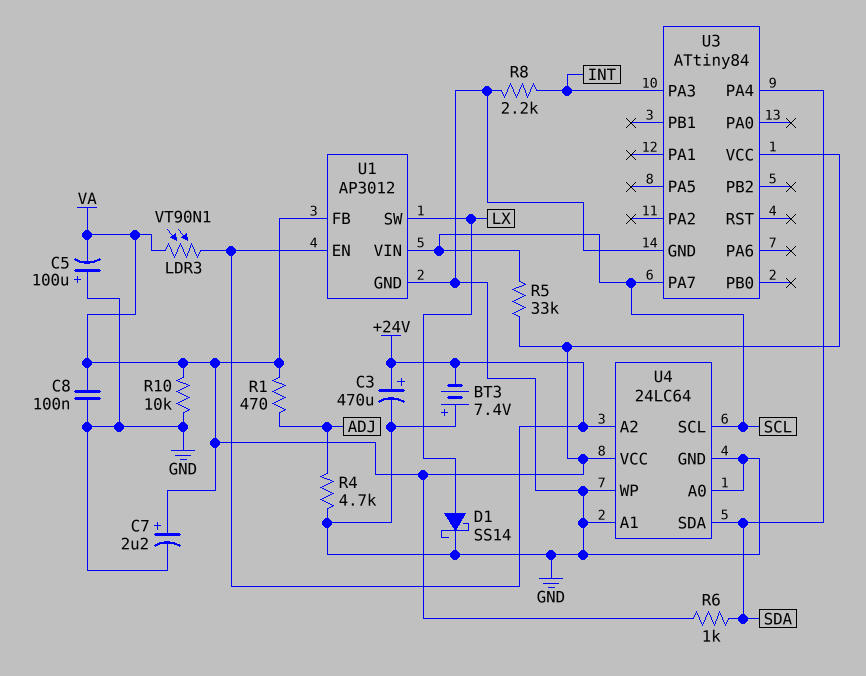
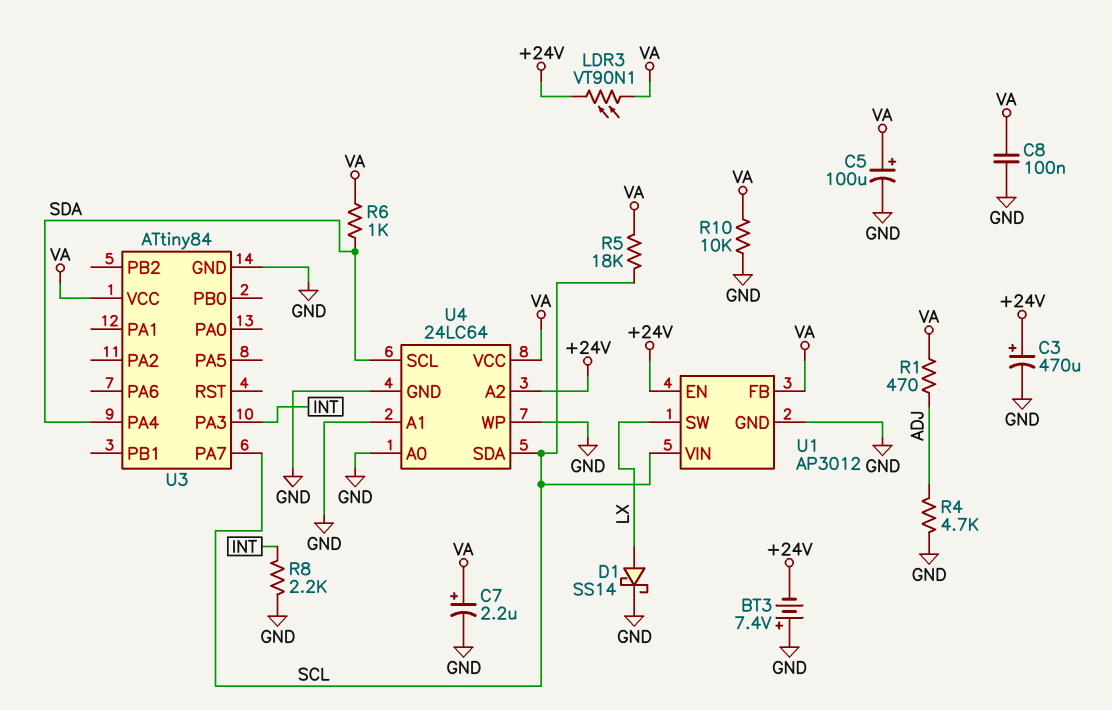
C5: 100uF (plus GND, minus VA) -> 100uF (plus VA, minus GND)
R5: 33k (SCL, VA) -> 18k (SCL, VA)
U4 pin SCL: SCL -> SDA
U4 pin SDA: SDA -> SCL

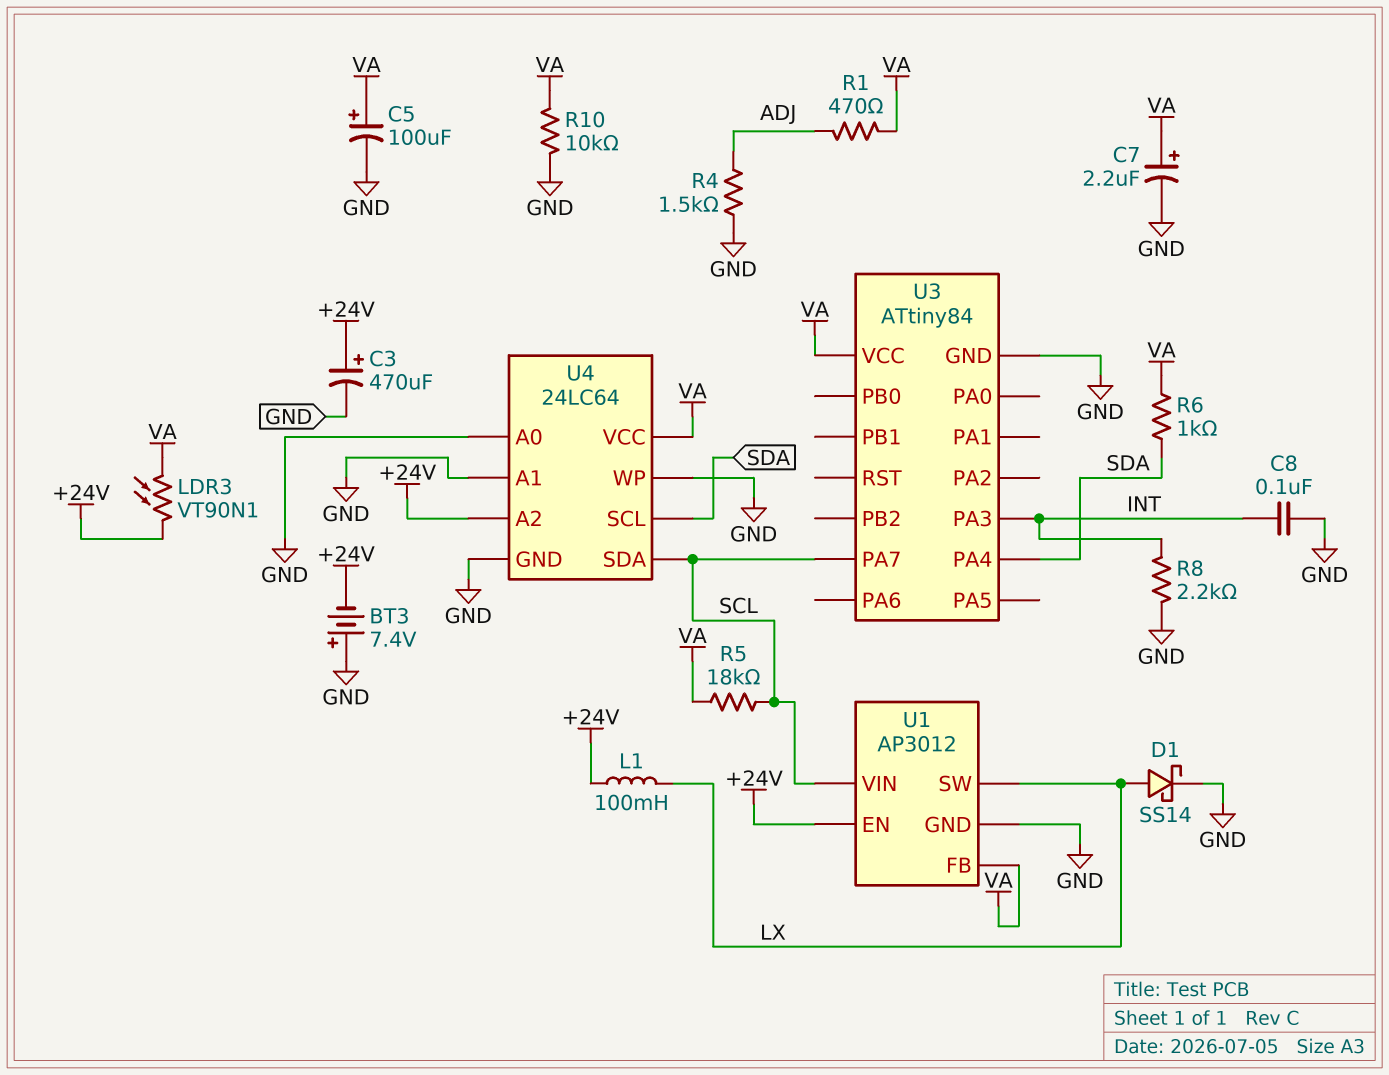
C8: 100nF (GND, VA) -> 100nF (GND, INT)
L1: none -> 100mH (+24V, LX)
R4: 4.7k (ADJ, GND) -> 1.5k (ADJ, GND)

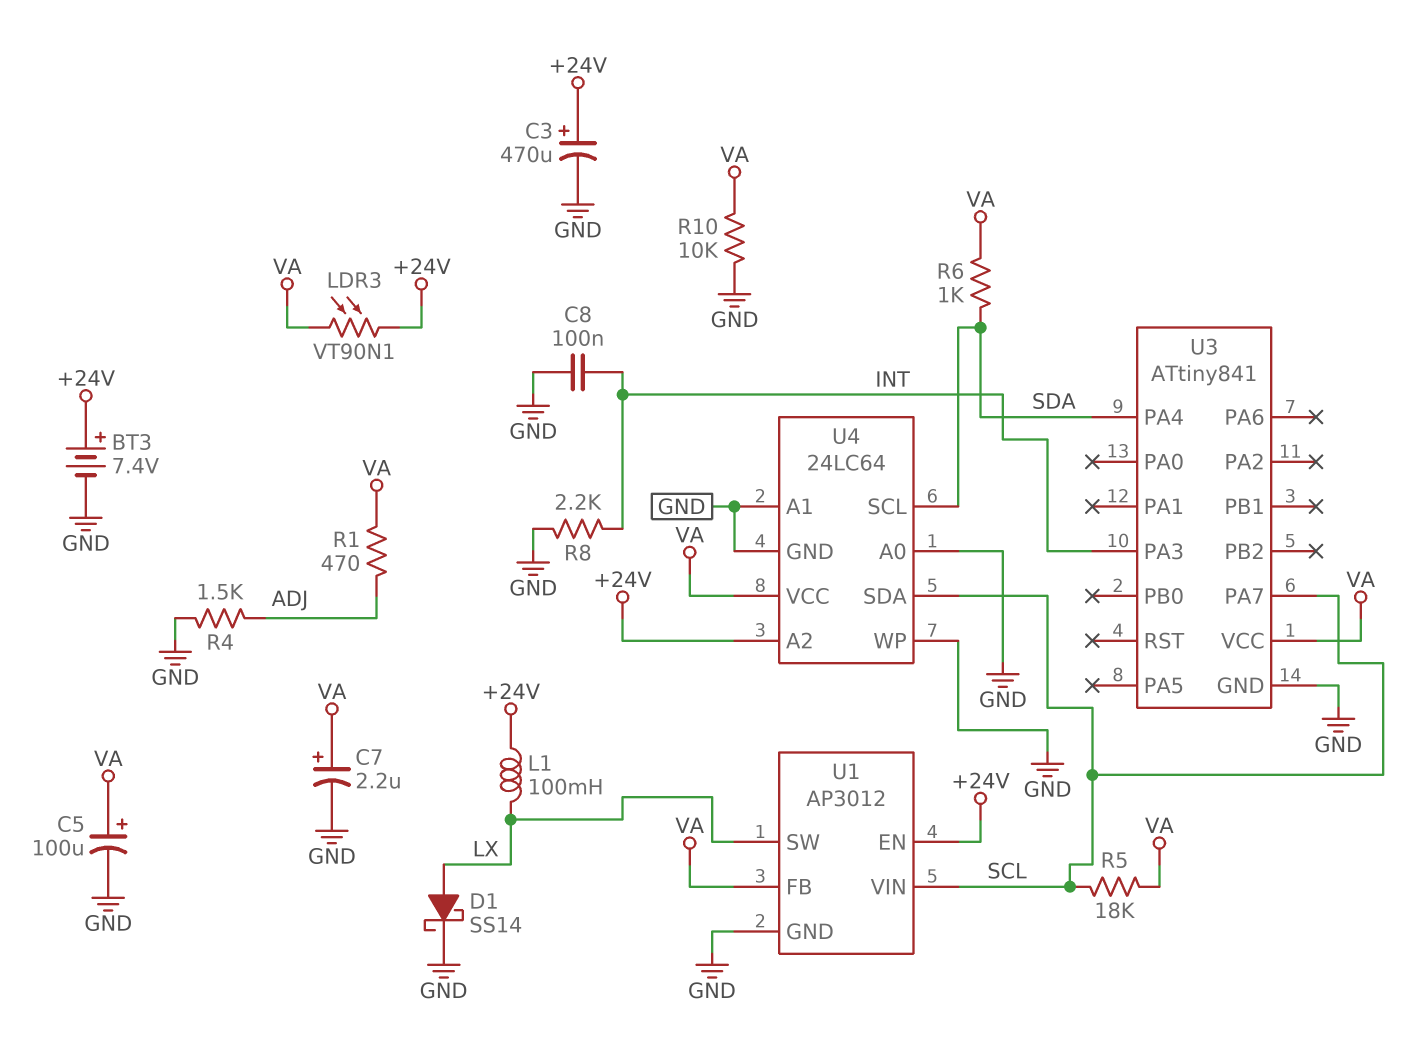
BT3: 7.4V (plus GND, minus +24V) -> 7.4V (plus +24V, minus GND)
U3: ATtiny84 -> ATtiny841

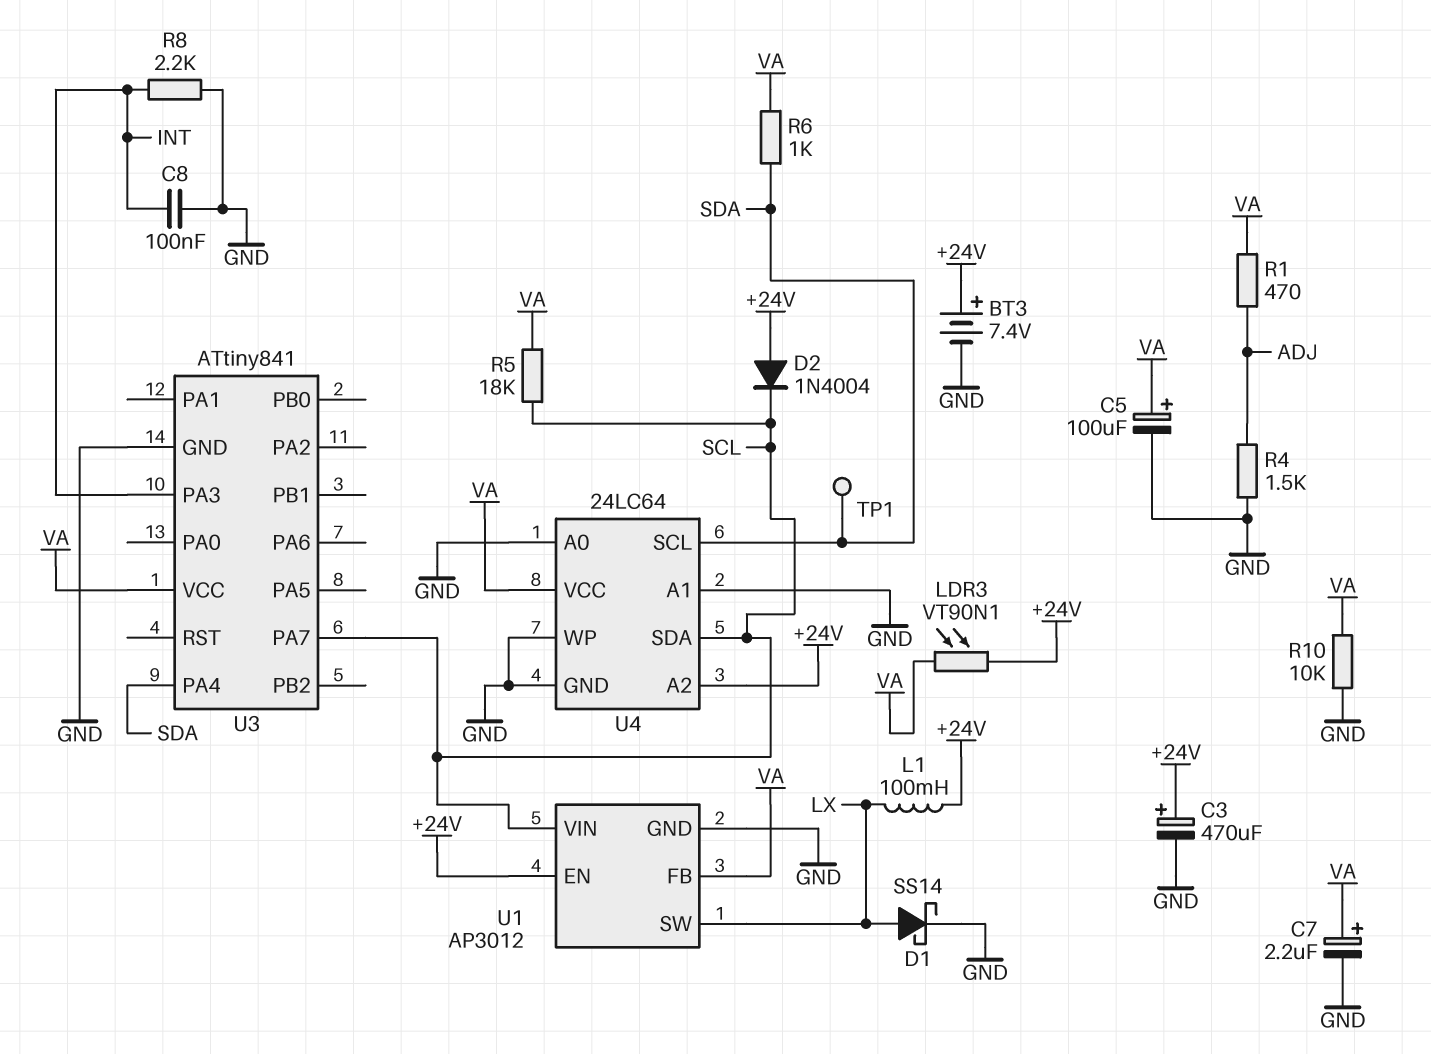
D2: none -> diode 1N4004 (A +24V, K SCL)
TP1: none -> test point (SDA)

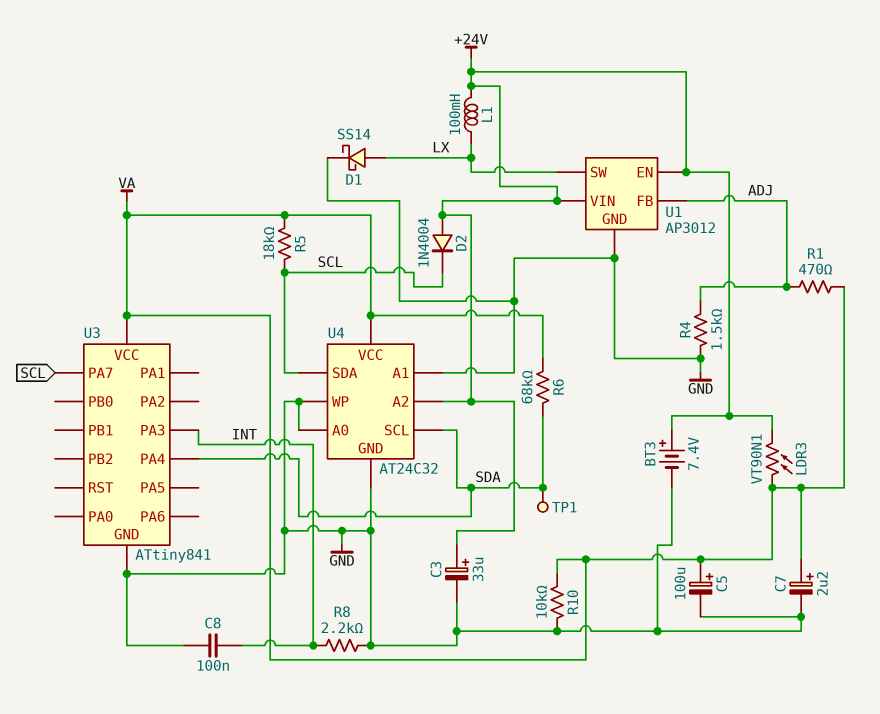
C3: 470uF (plus +24V, minus GND) -> 33uF (plus +24V, minus GND)
R6: 1k (SDA, VA) -> 68k (SDA, VA)
U1 pin FB: VA -> ADJ
U1 pin VIN: SCL -> +24V
U4: 24LC64 -> AT24C32

